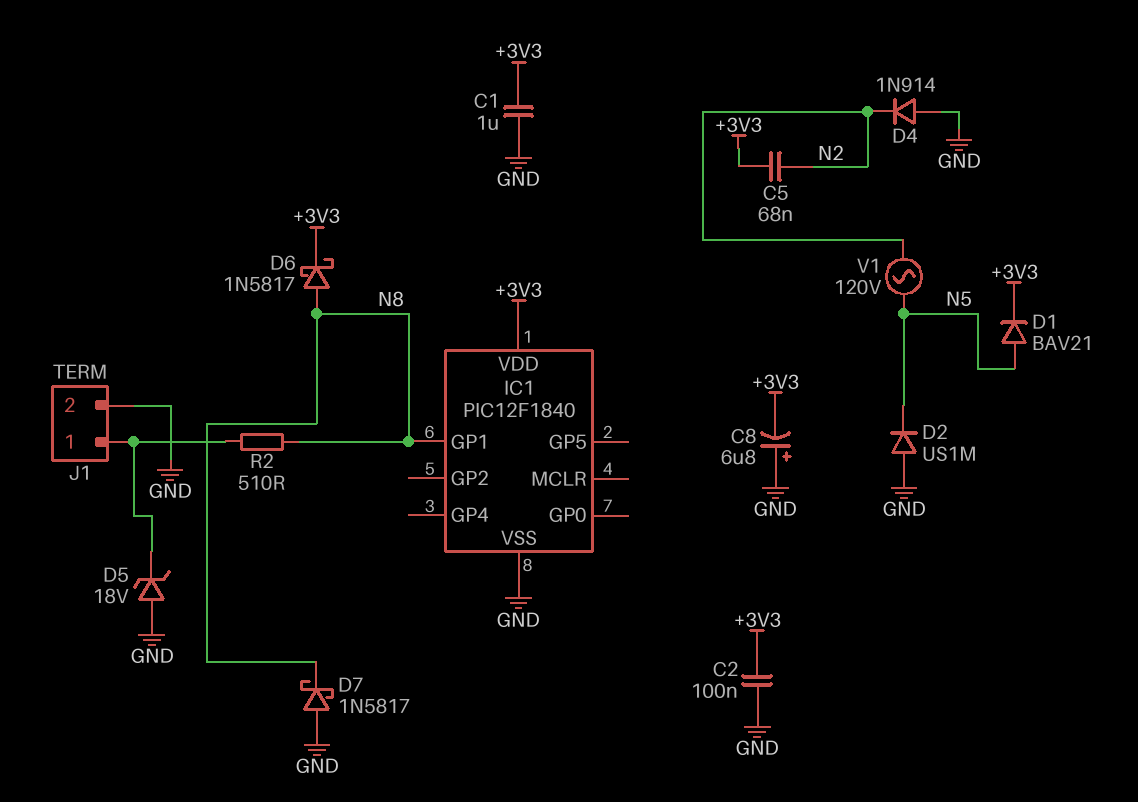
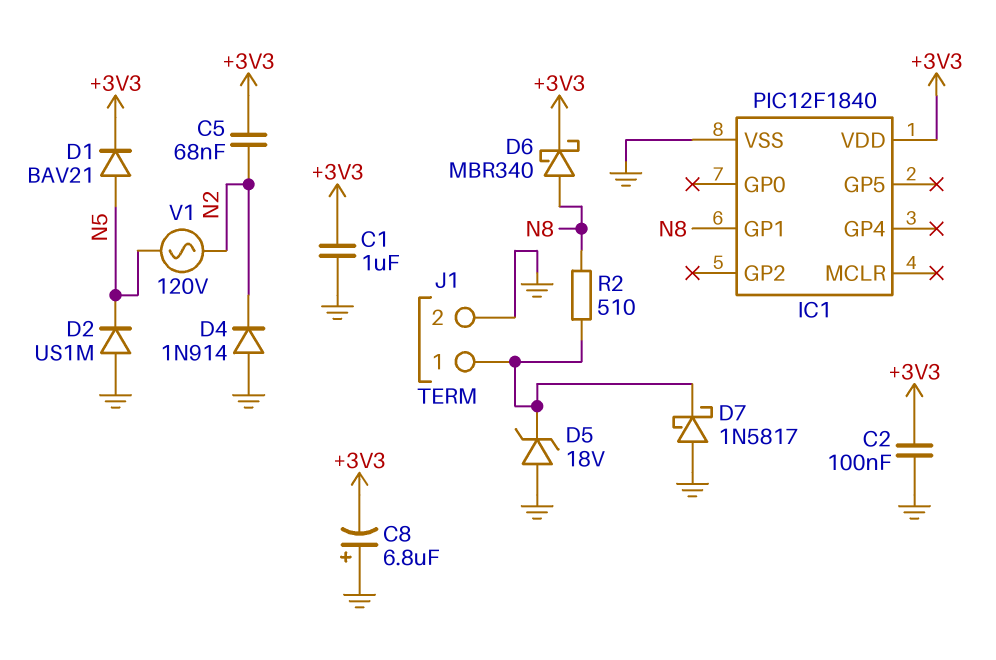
D6: schottky 1N5817 (A N8, K +3V3) -> schottky MBR340 (A N8, K +3V3)
D7: schottky 1N5817 (A GND, K N8) -> schottky 1N5817 (A GND, K J1/1)

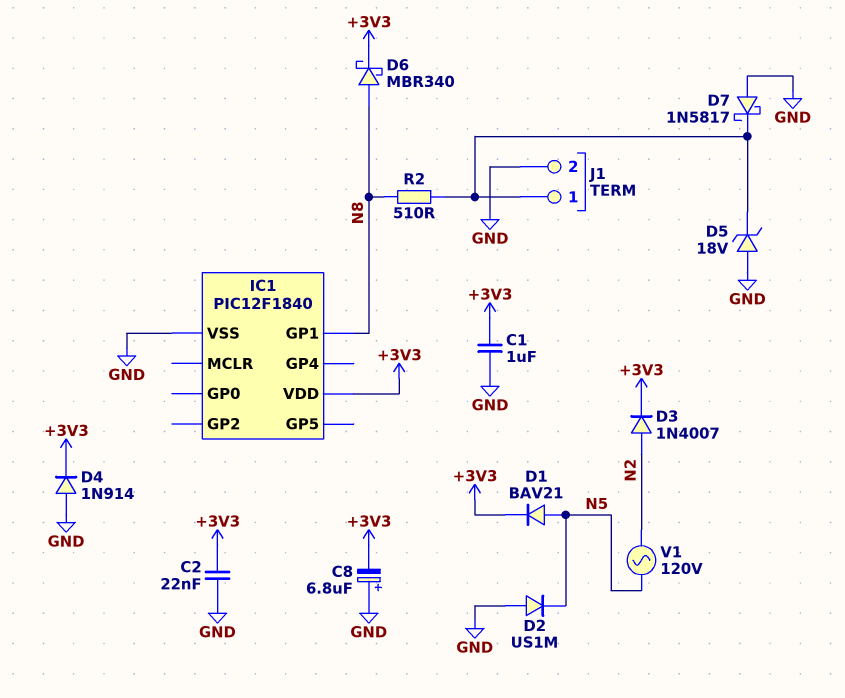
C2: 100nF (+3V3, GND) -> 22nF (+3V3, GND)
C5: 68nF (+3V3, N2) -> none
D3: none -> diode 1N4007 (A N2, K +3V3)
D4: diode 1N914 (A GND, K N2) -> diode 1N914 (A GND, K +3V3)

